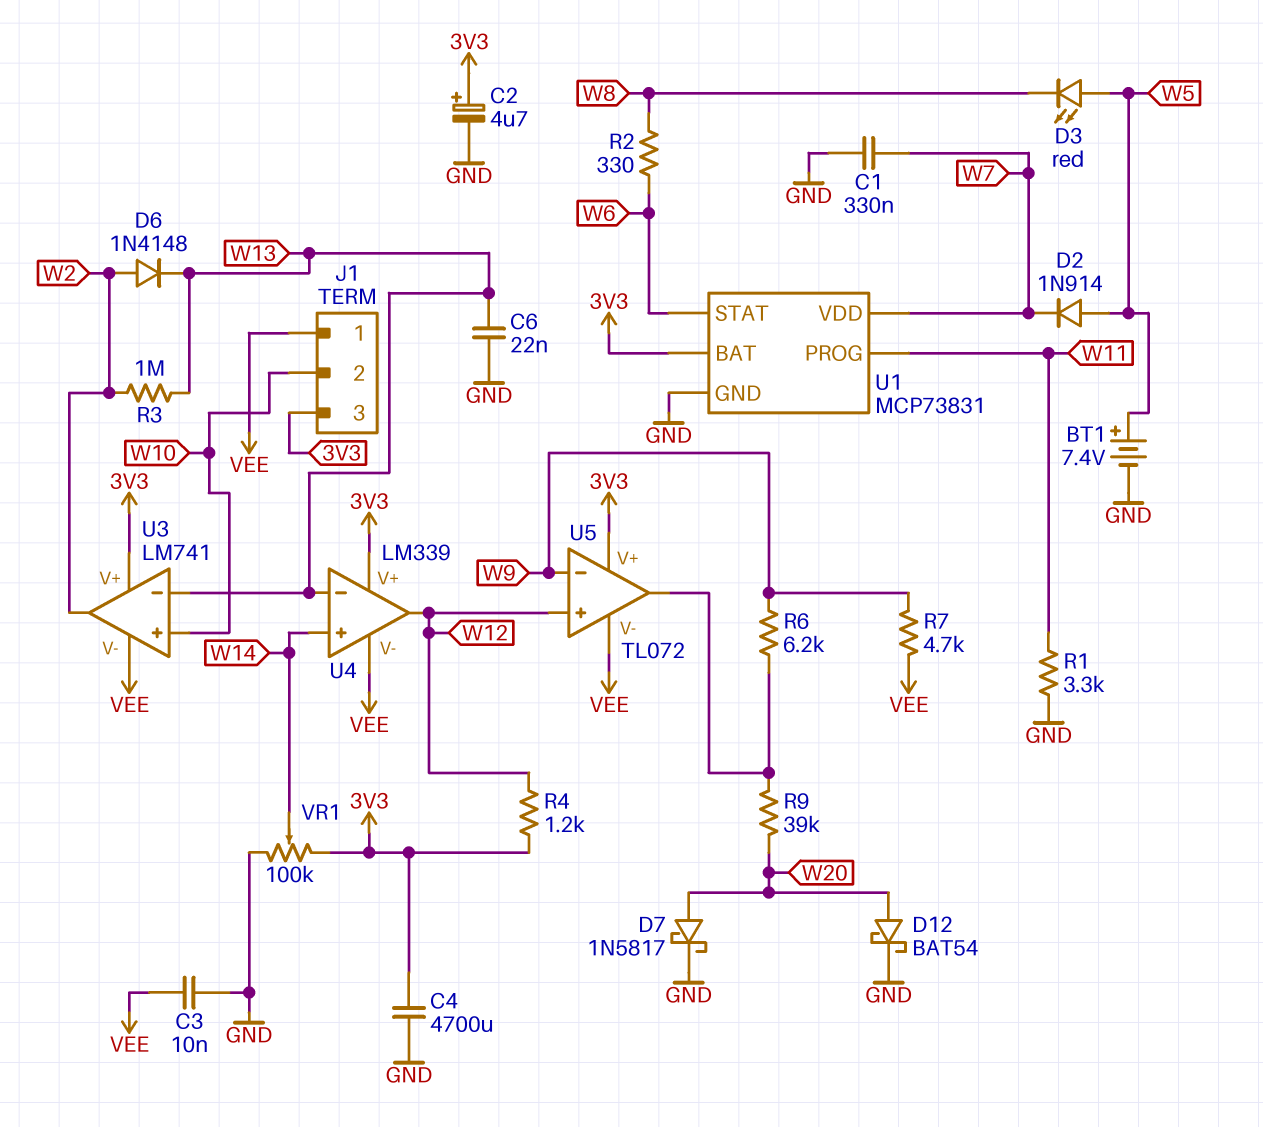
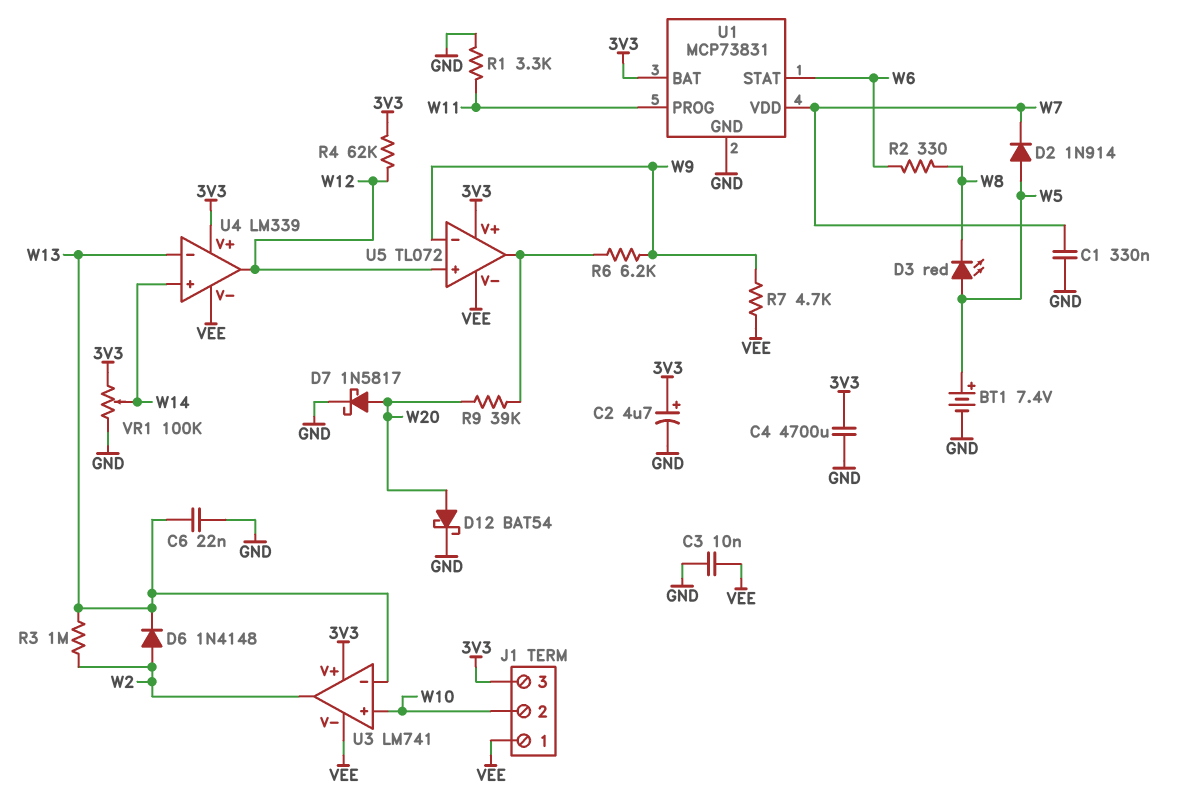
R4: 1.2k (3V3, W12) -> 62k (3V3, W12)

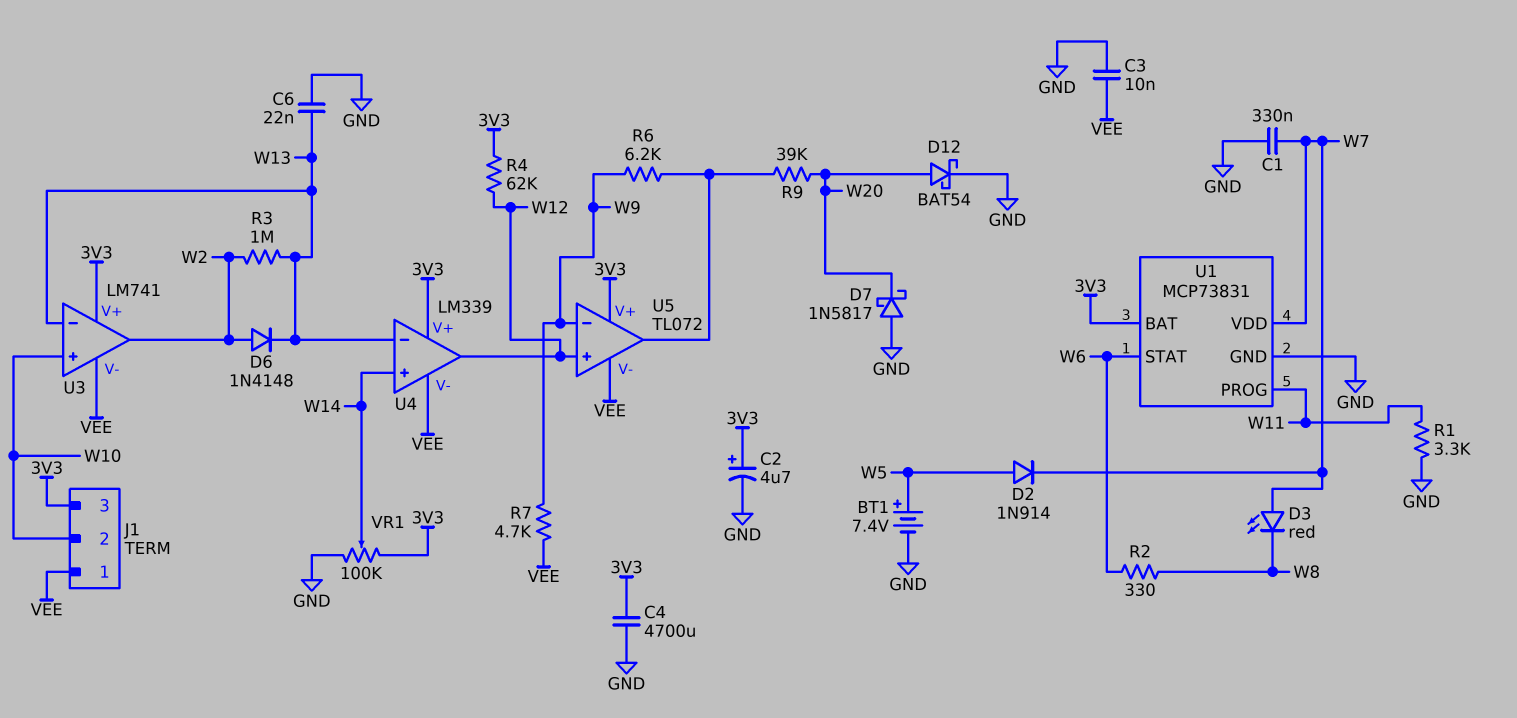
D3: LED red (A W5, K W8) -> LED red (A W7, K W8)
D7: schottky 1N5817 (A W20, K GND) -> schottky 1N5817 (A GND, K W20)

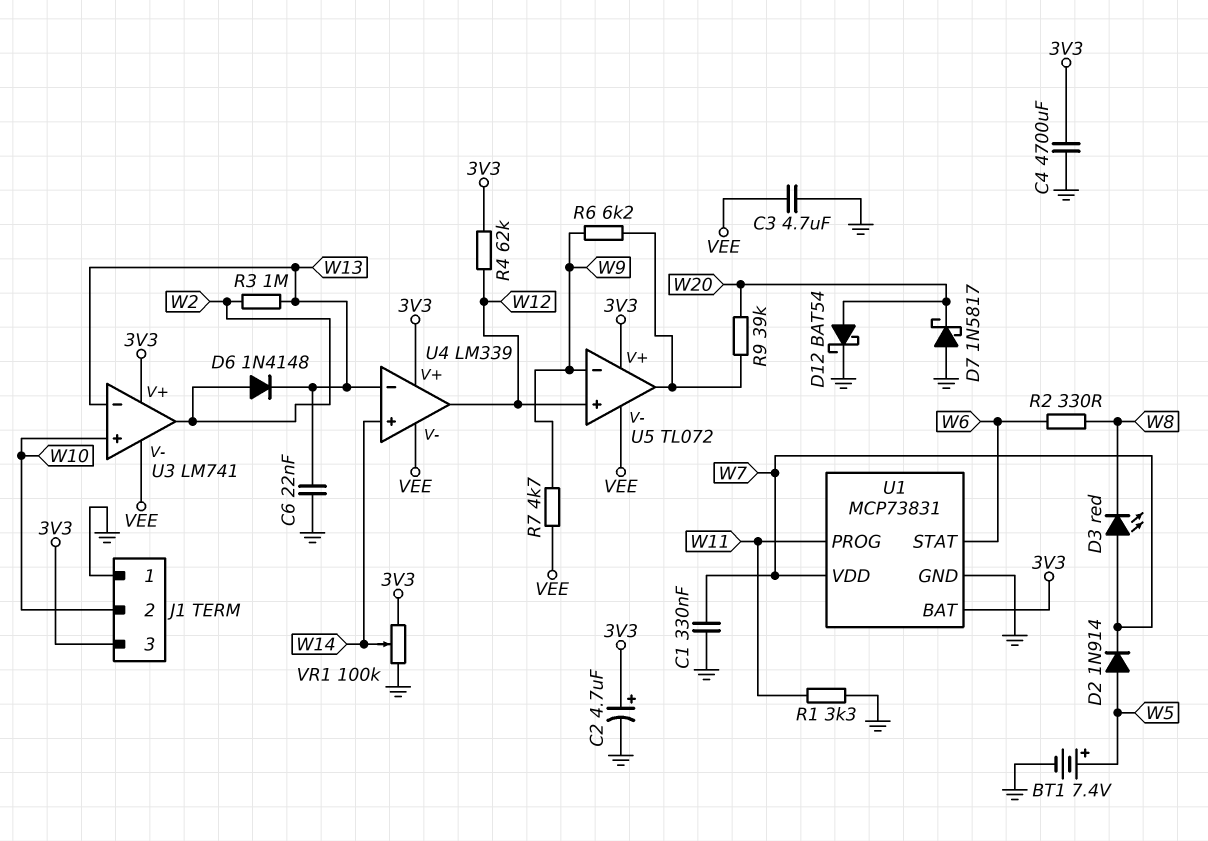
C3: 10nF (GND, VEE) -> 4.7uF (GND, VEE)
J1 pin 1: VEE -> GND

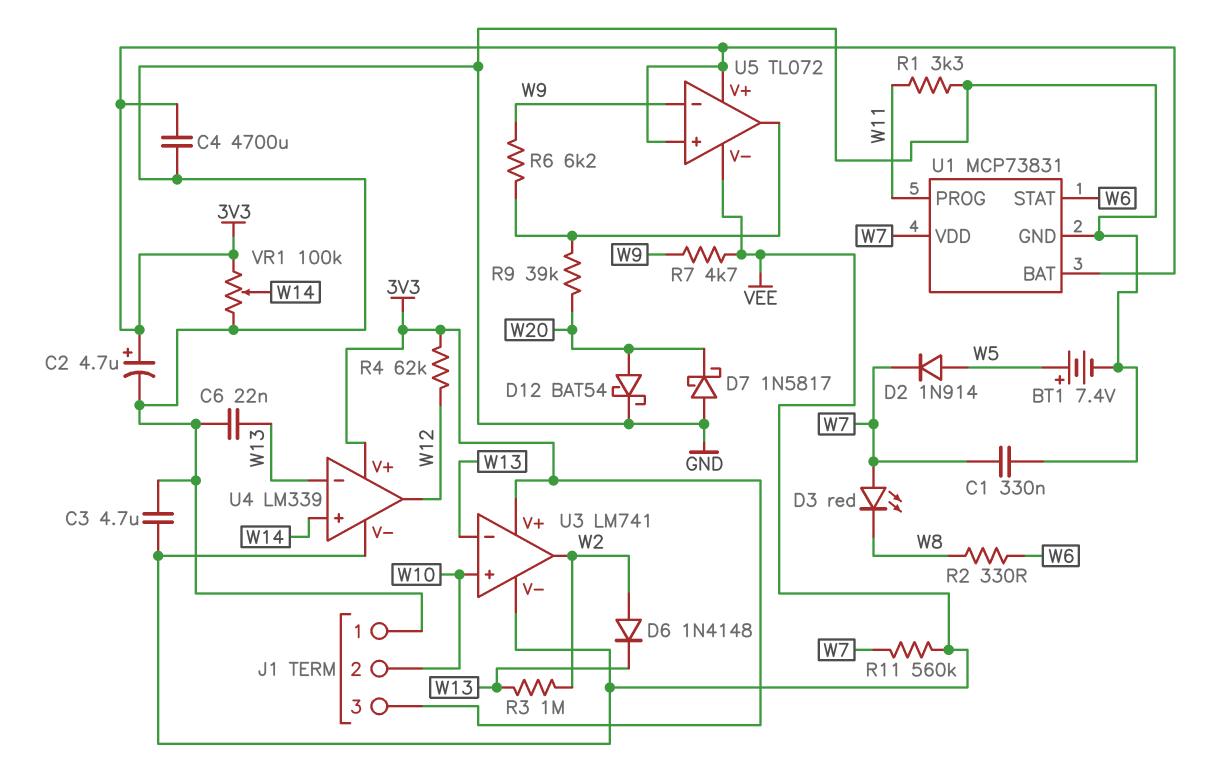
R11: none -> 560k (VEE, W7)
U5 pin in+: W12 -> 3V3

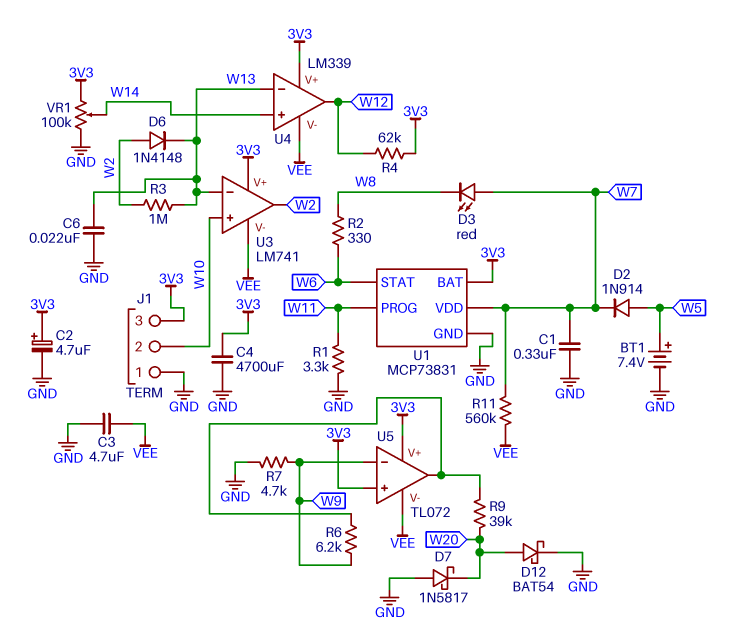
R7: 4.7k (VEE, W9) -> 4.7k (GND, W9)

